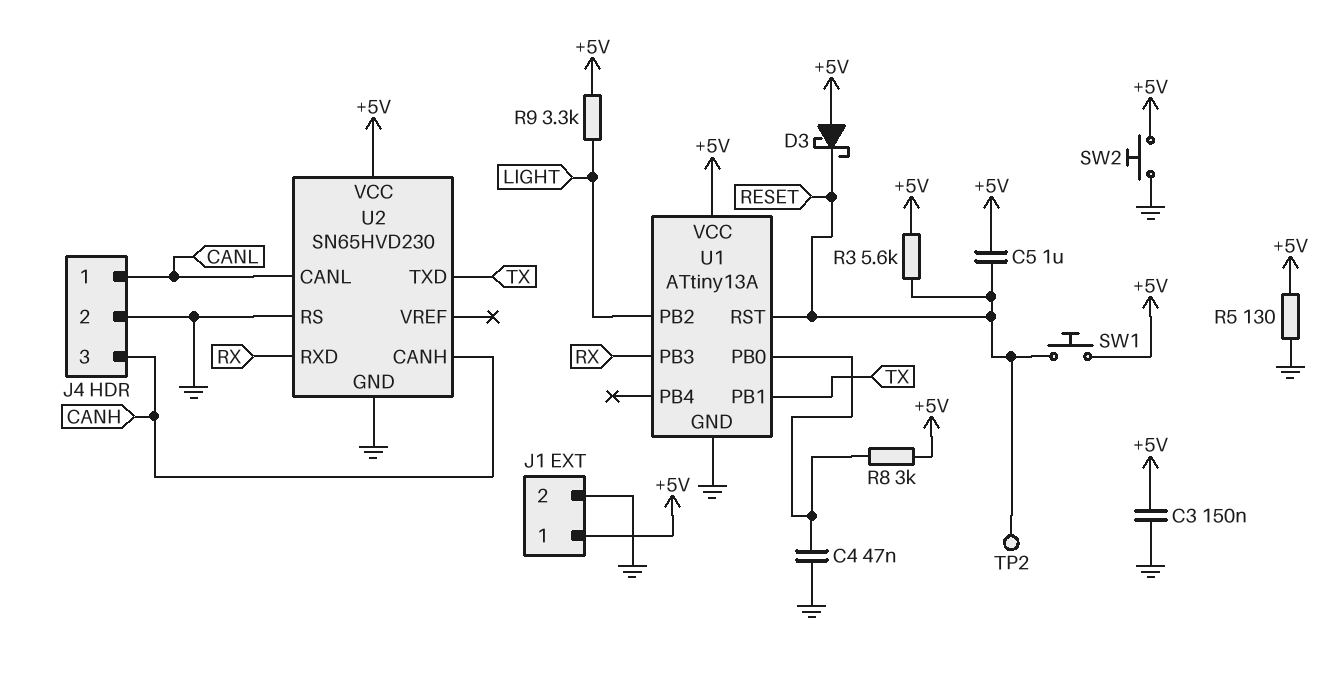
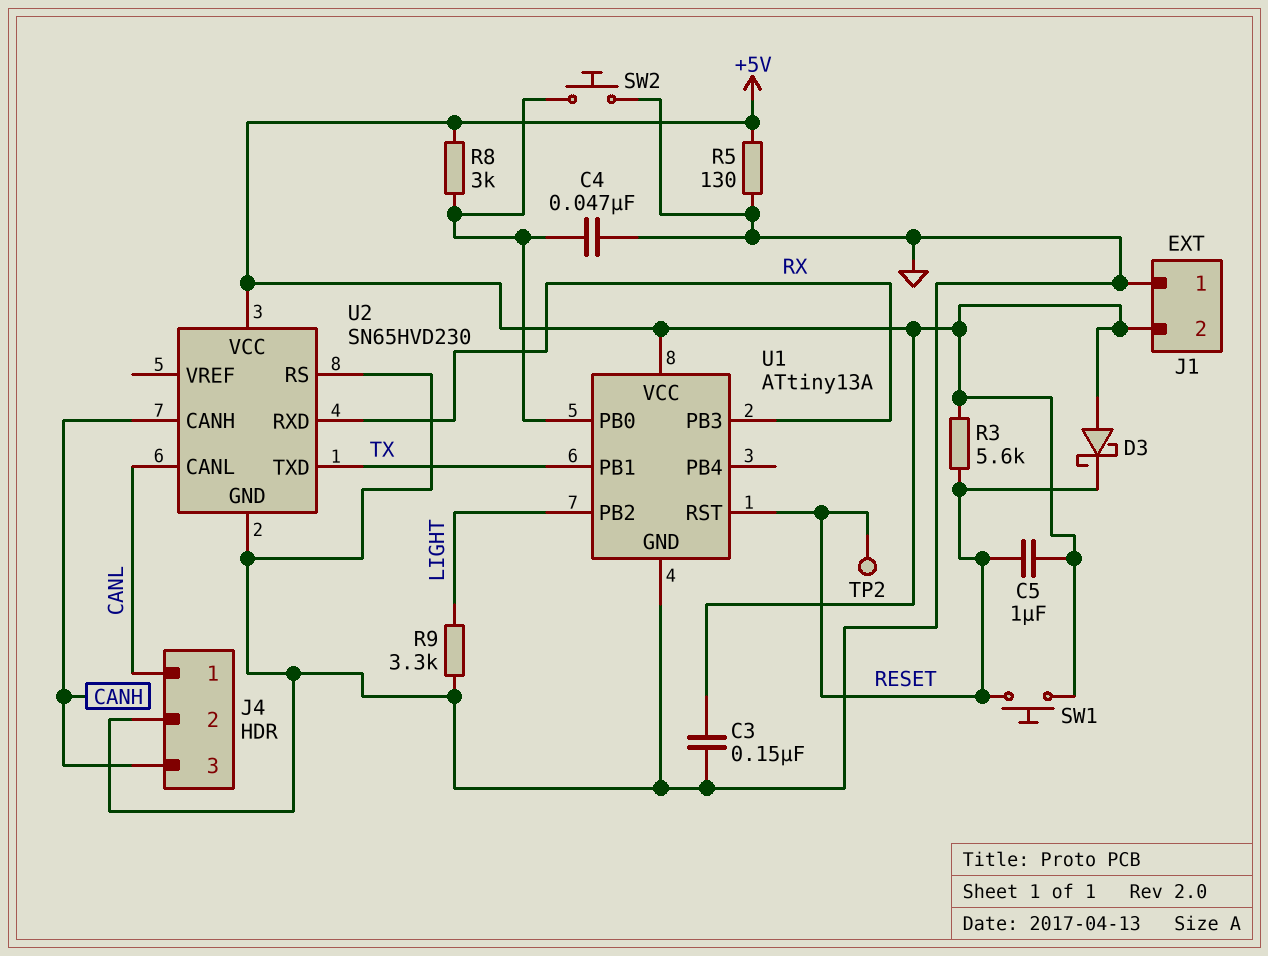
J1 pin 1: +5V -> GND
J1 pin 2: GND -> +5V
R9: 3.3k (+5V, LIGHT) -> 3.3k (GND, LIGHT)
SW2: button (+5V, GND) -> button (GND, U1/PB0)

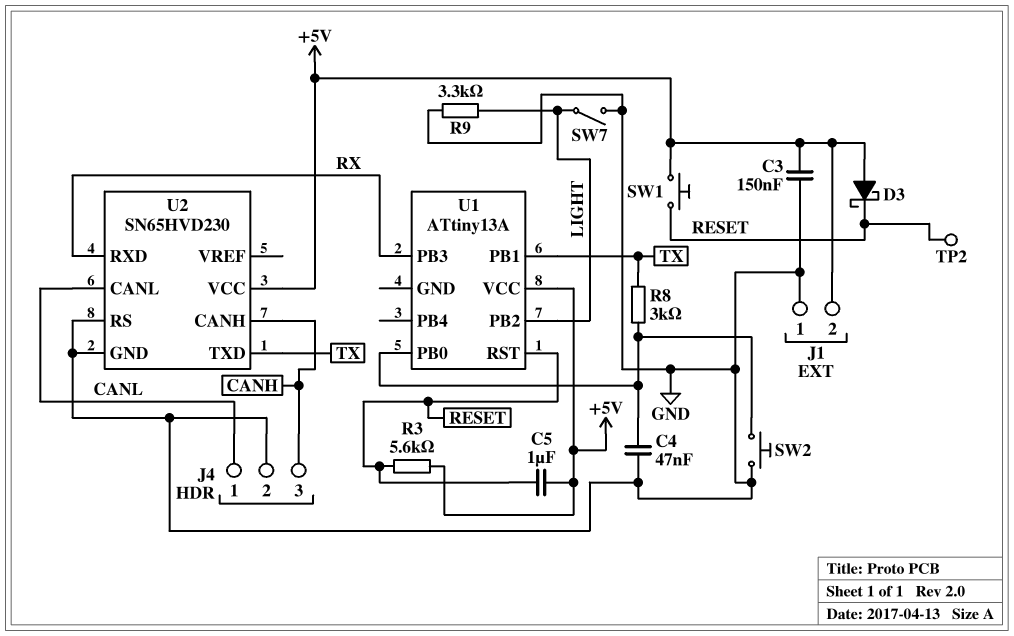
R5: 130 (+5V, GND) -> none
R8: 3k (+5V, U1/PB0) -> 3k (TX, U1/PB0)
SW7: none -> switch (GND, LIGHT)
U1 pin GND: GND -> none

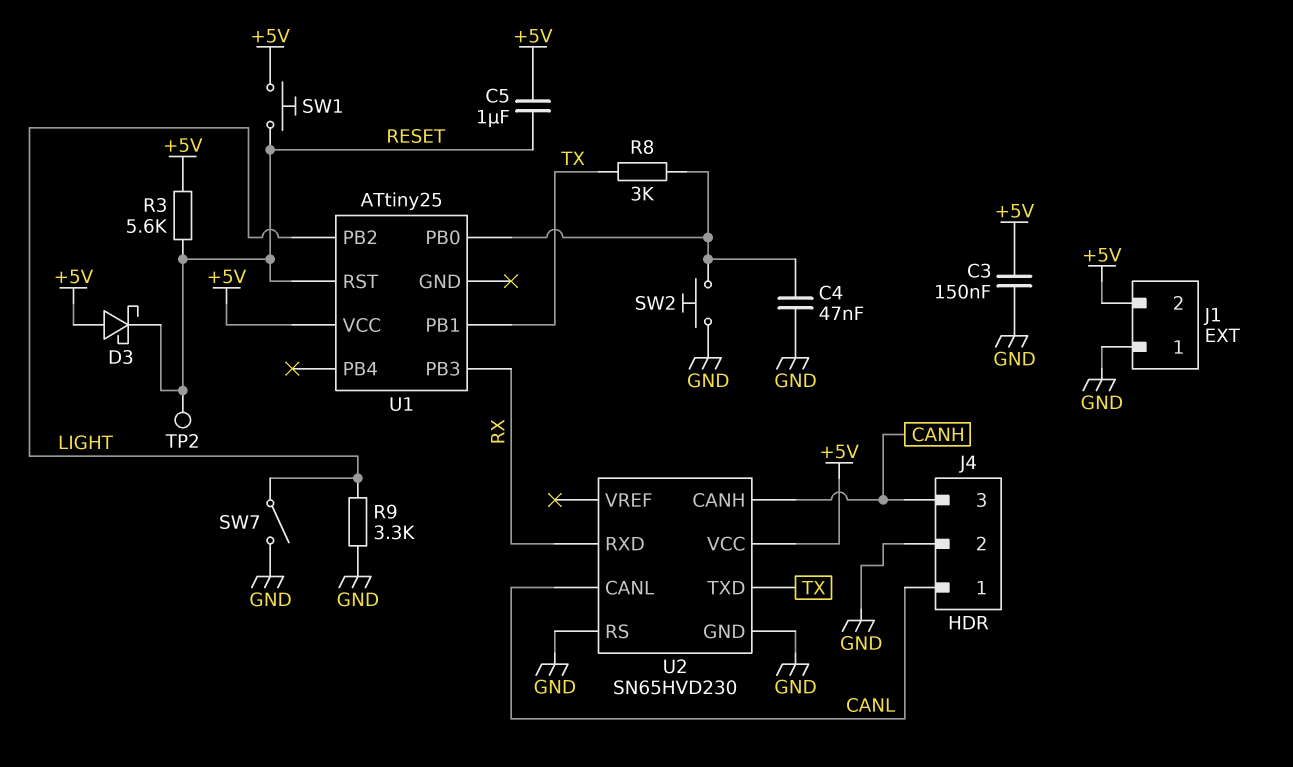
U1: ATtiny13A -> ATtiny25

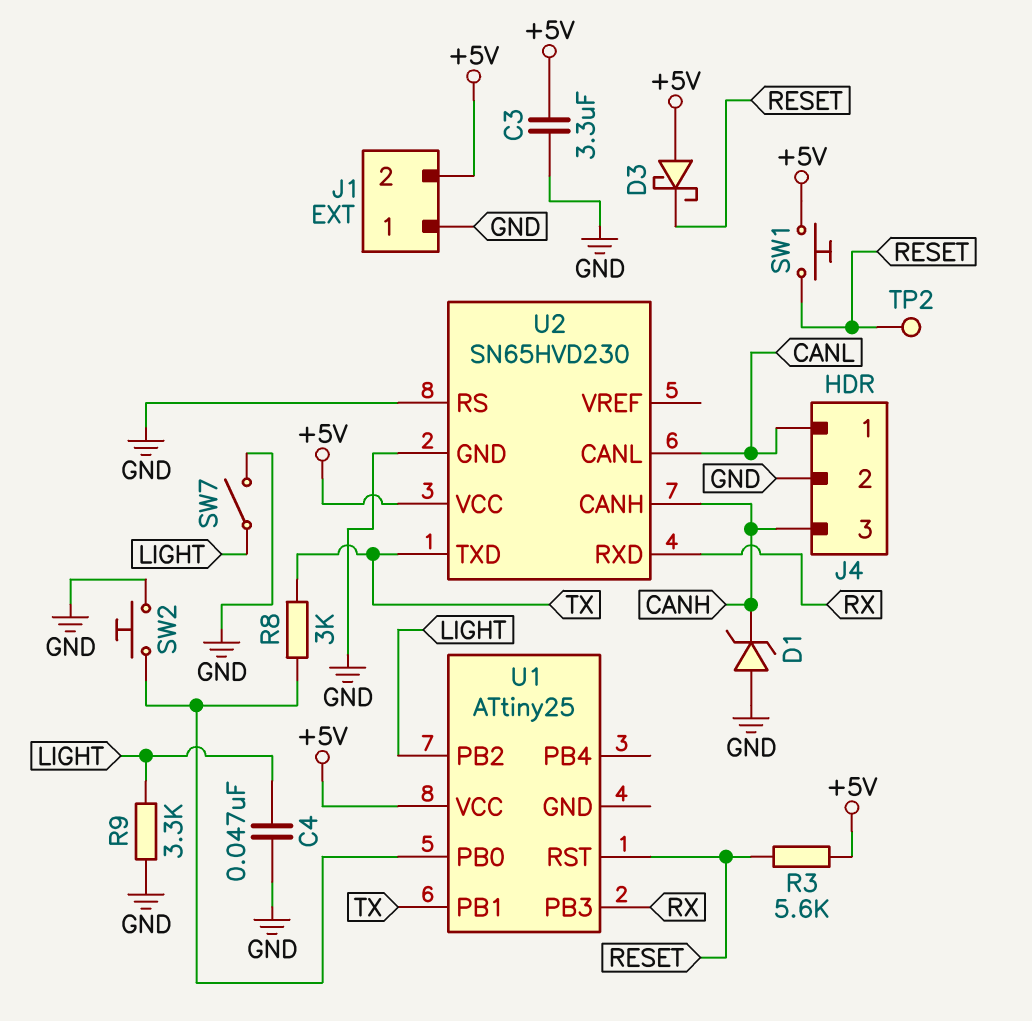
C3: 150nF (+5V, GND) -> 3.3uF (+5V, GND)
C4: 47nF (GND, U1/PB0) -> 47nF (GND, LIGHT)
C5: 1uF (+5V, RESET) -> none
D1: none -> zener (A GND, K CANH)

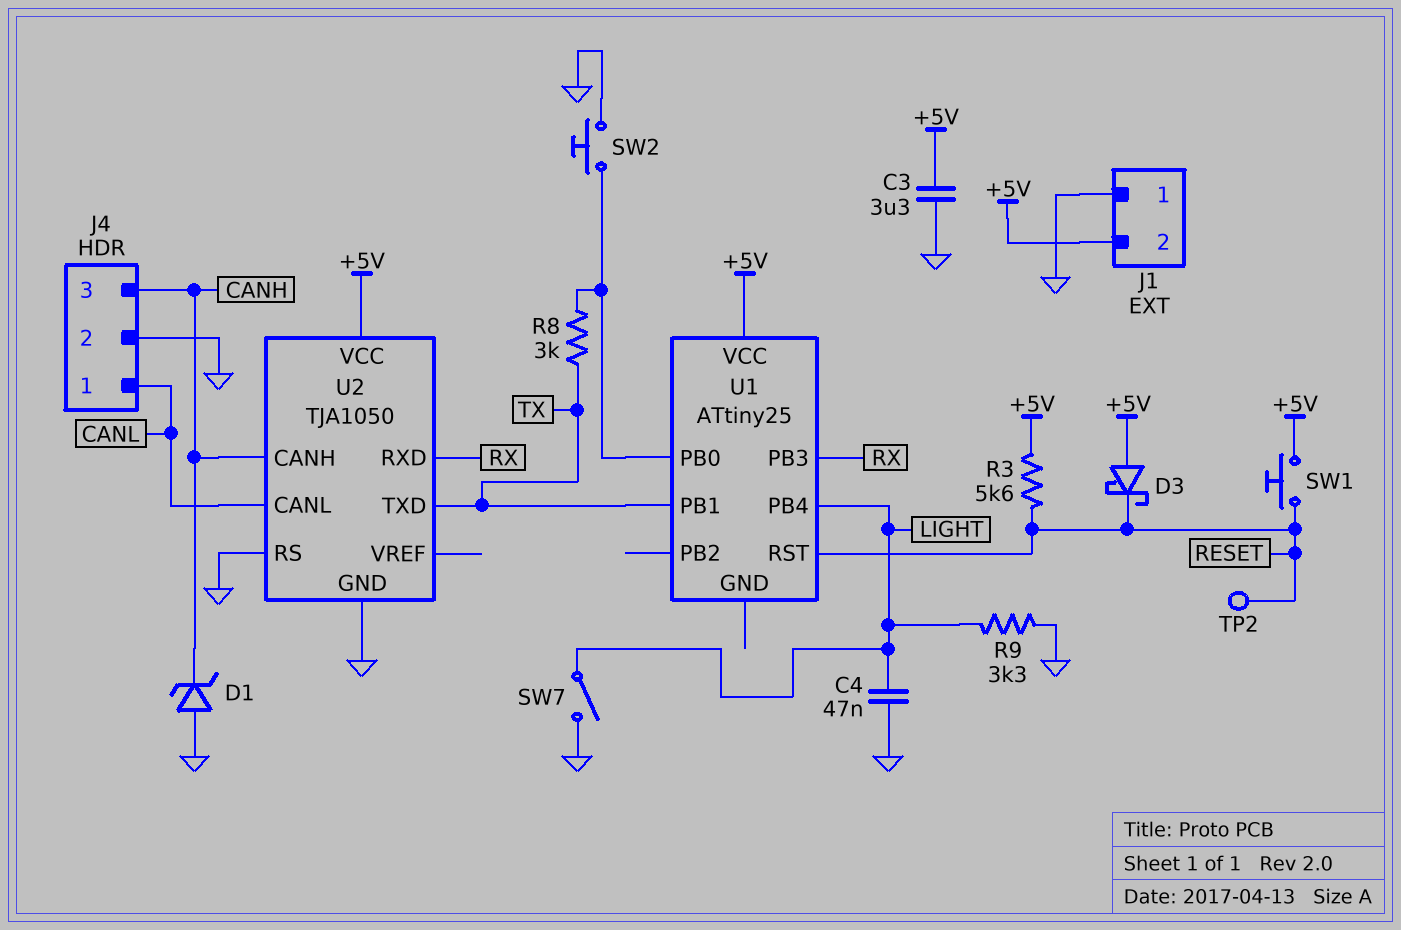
U1 pin PB2: LIGHT -> none
U1 pin PB4: none -> LIGHT
U2: SN65HVD230 -> TJA1050

